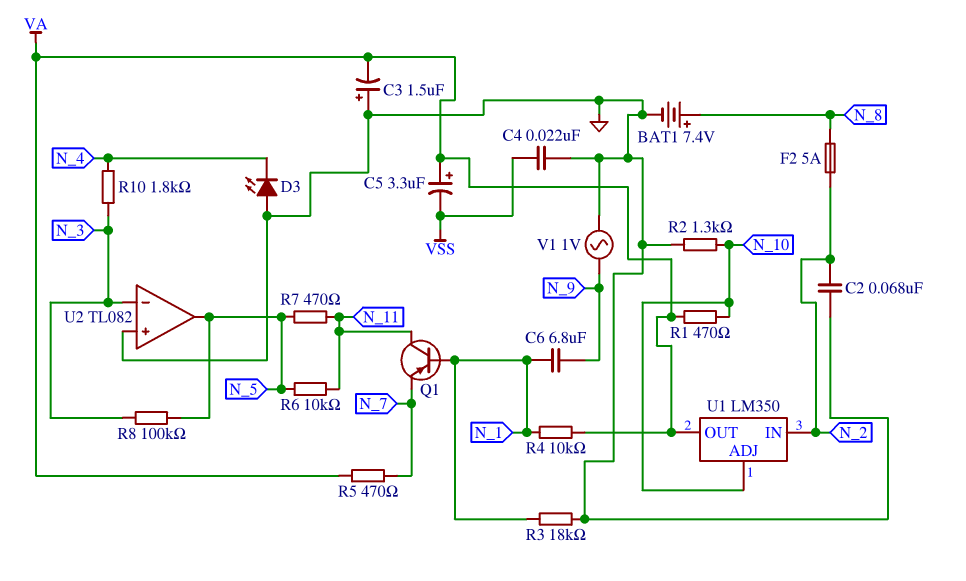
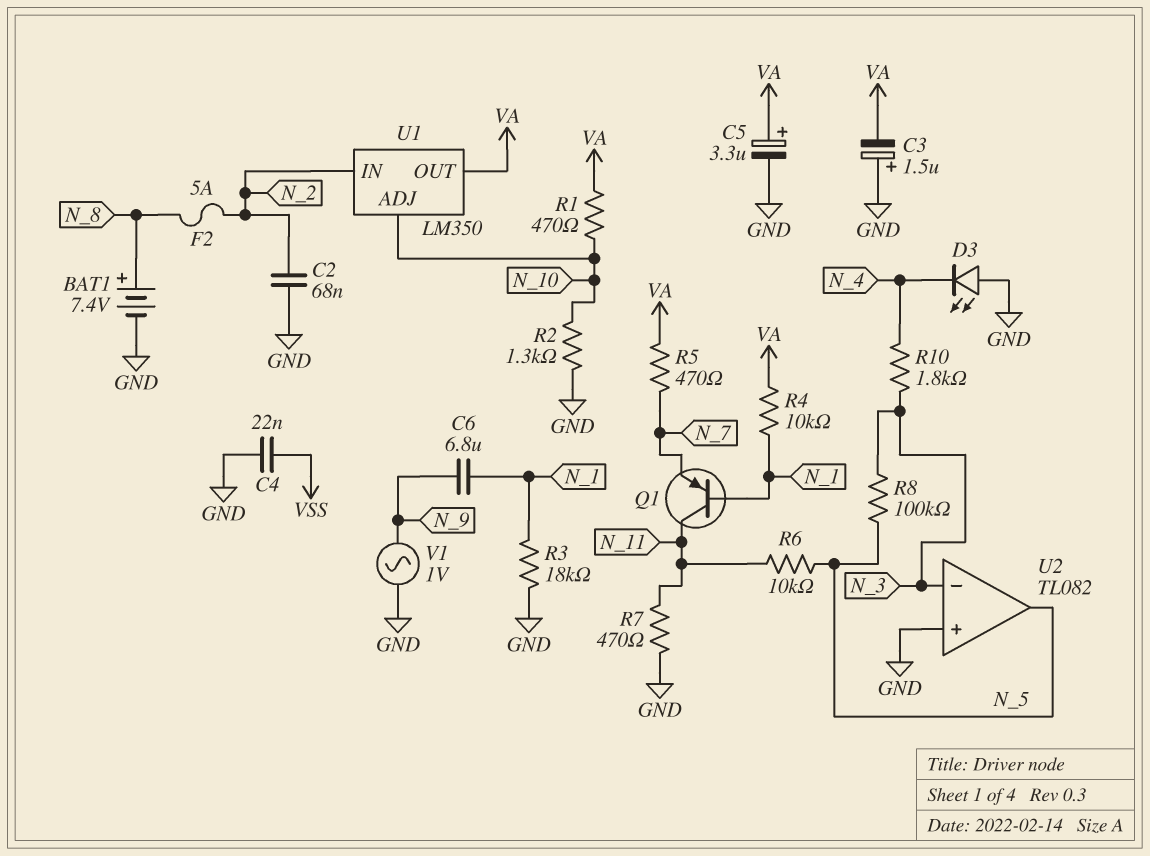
C5: 3.3uF (plus VA, minus VSS) -> 3.3uF (plus VA, minus GND)
R7: 470 (N_5, N_11) -> 470 (GND, N_11)

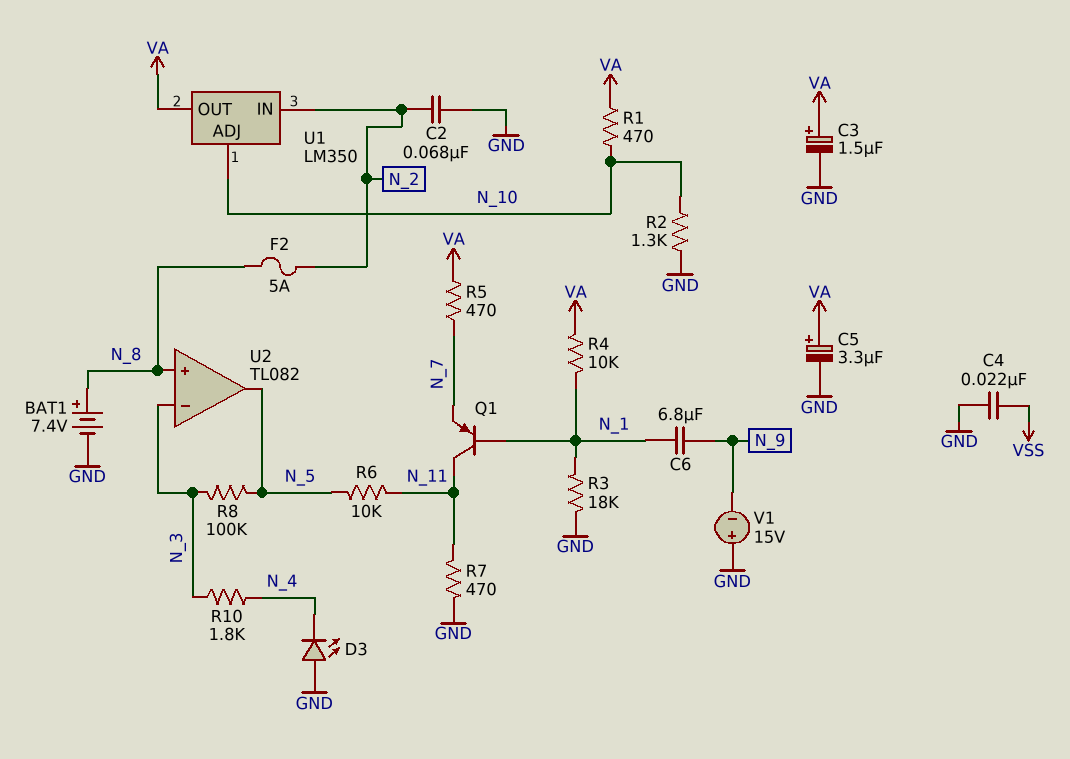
C3: 1.5uF (plus GND, minus VA) -> 1.5uF (plus VA, minus GND)
U2 pin in+: GND -> N_8
V1: AC 1V (GND, N_9) -> 15V (plus GND, minus N_9)

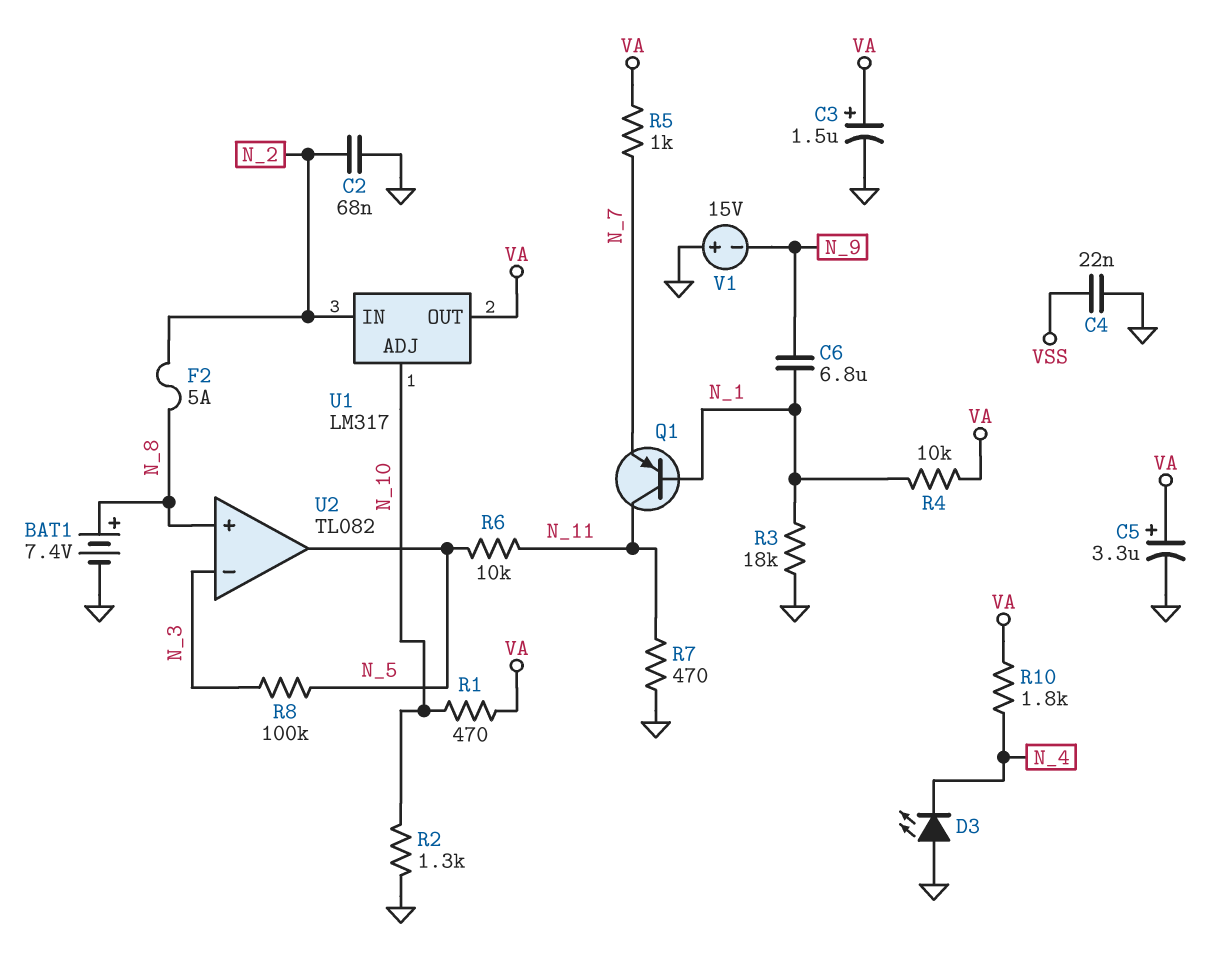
R5: 470 (N_7, VA) -> 1k (N_7, VA)
R10: 1.8k (N_3, N_4) -> 1.8k (N_4, VA)
U1: LM350 -> LM317

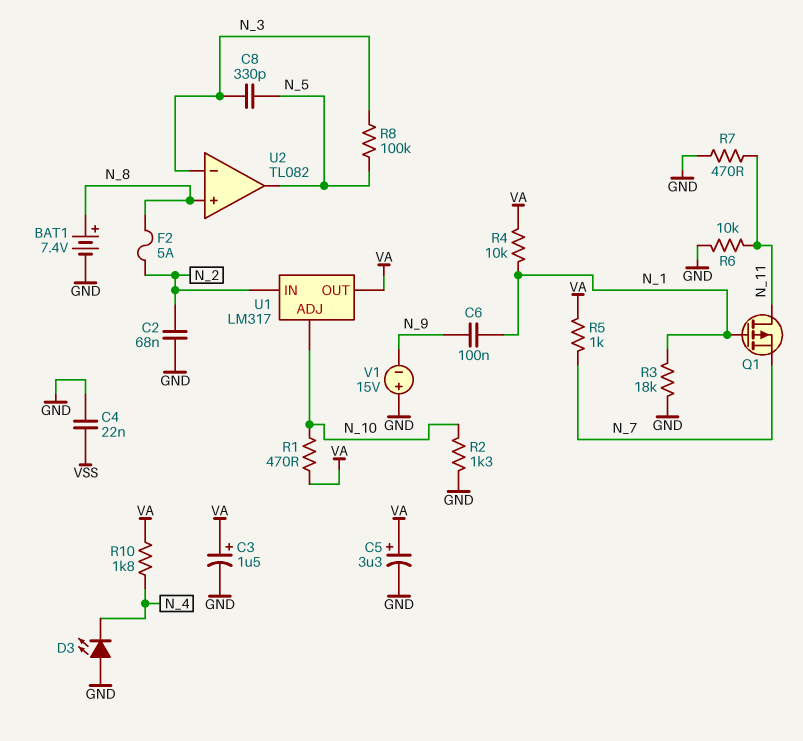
C6: 6.8uF (N_1, N_9) -> 100nF (N_1, N_9)
C8: none -> 330pF (N_3, N_5)
Q1: PNP (B N_1, C N_11, E N_7) -> PMOS (G N_1, D N_11, S N_7)
R6: 10k (N_5, N_11) -> 10k (GND, N_11)

